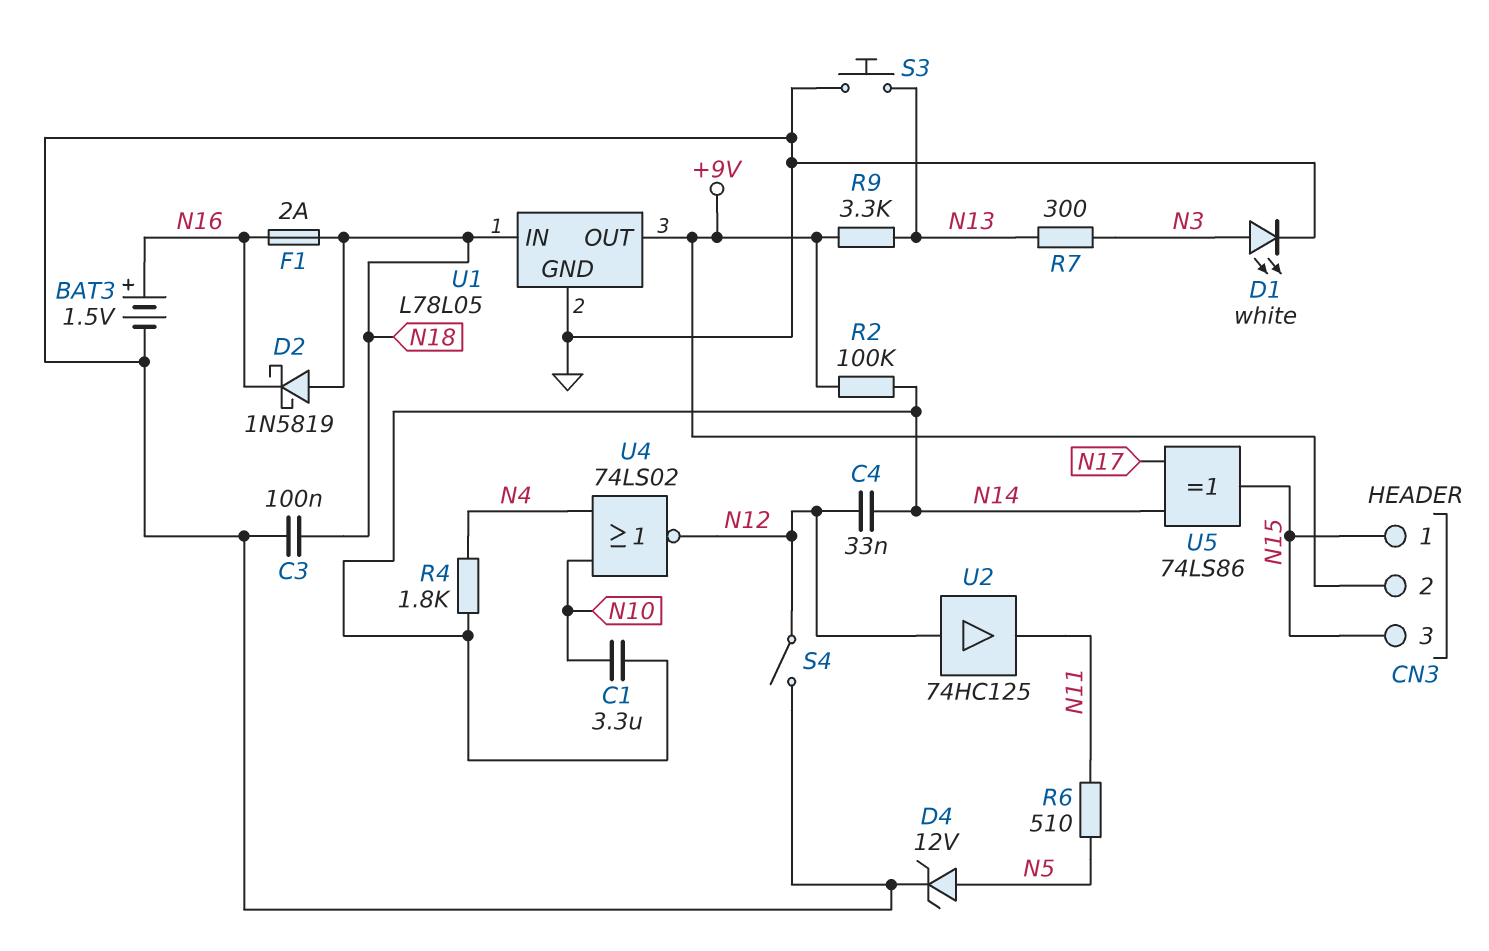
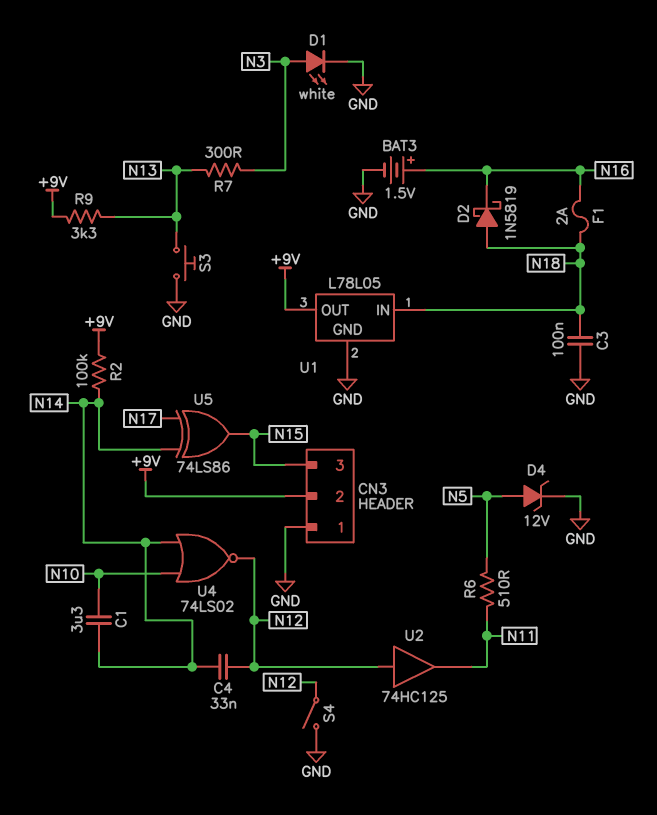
CN3 pin 1: N15 -> GND
R4: 1.8k (N4, N14) -> none
U4: NOR 74LS02 (in N4, in N10, out N12) -> NOR 74LS02 (in N10, in N14, out N12)

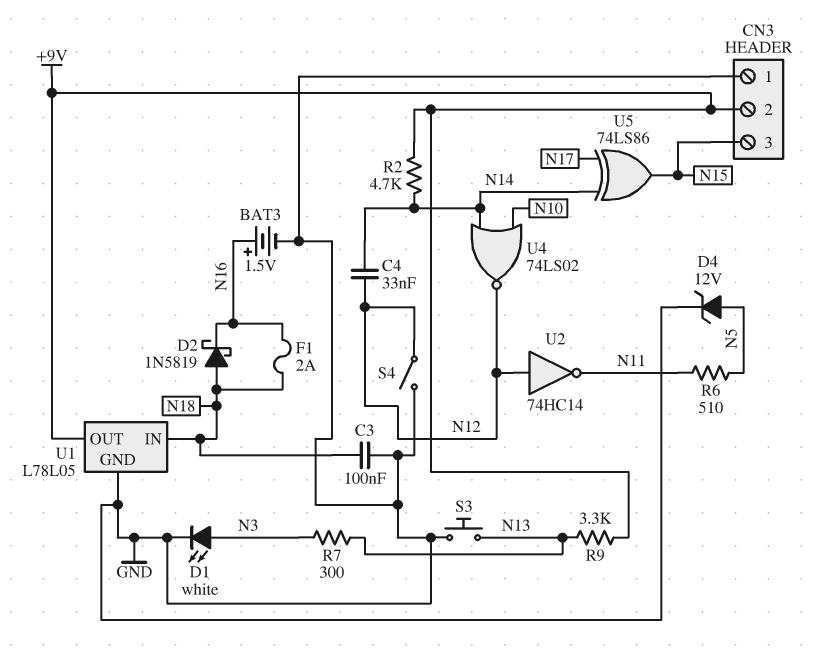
C1: 3.3uF (N10, N14) -> none
R2: 100k (+9V, N14) -> 4.7k (+9V, N14)
U2: buffer 74HC125 (in N12, out N11) -> NOT 74HC14 (in N12, out N11)

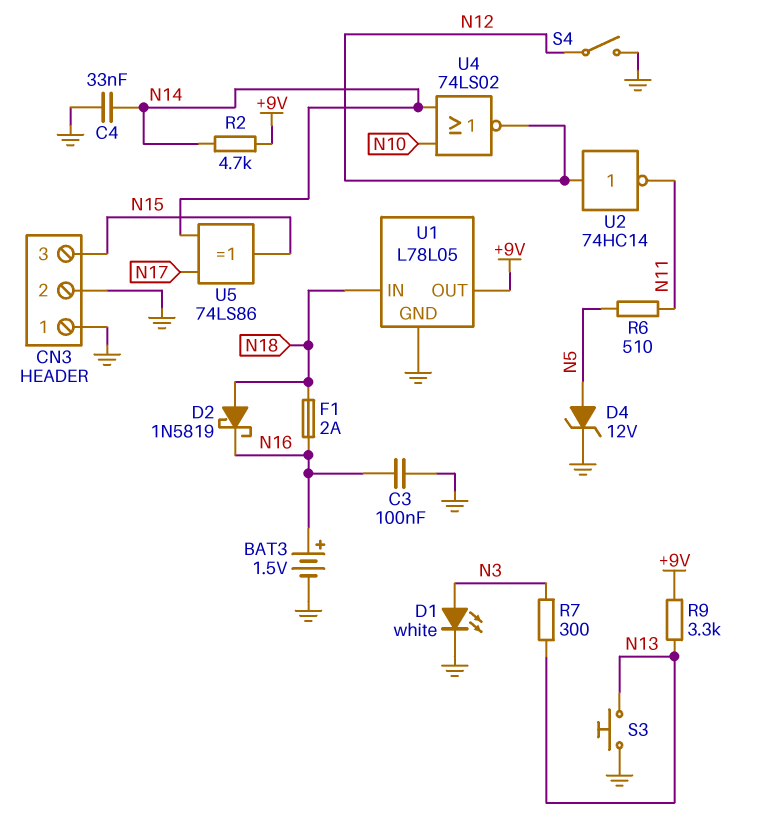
C3: 100nF (GND, N18) -> 100nF (GND, N16)
C4: 33nF (N12, N14) -> 33nF (GND, N14)
CN3 pin 2: +9V -> GND

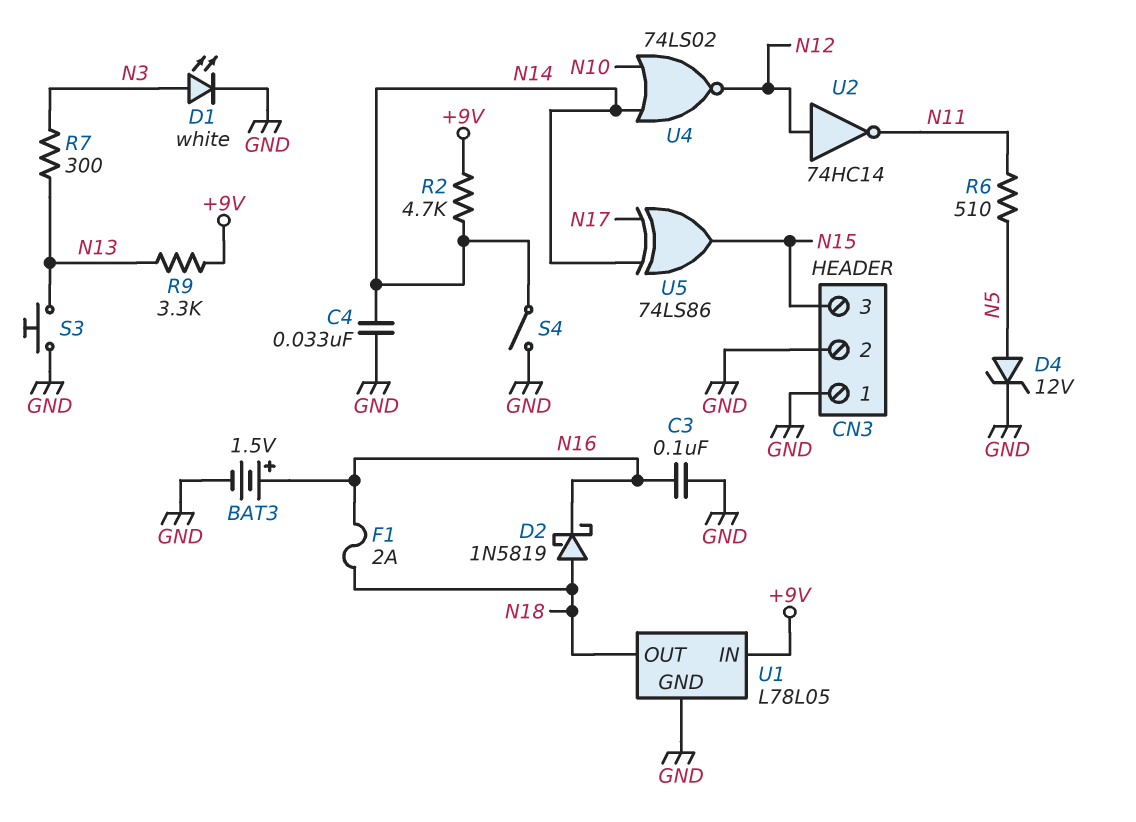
S4: switch (GND, N12) -> switch (GND, N14)
U1 pin IN: N18 -> +9V
U1 pin OUT: +9V -> N18

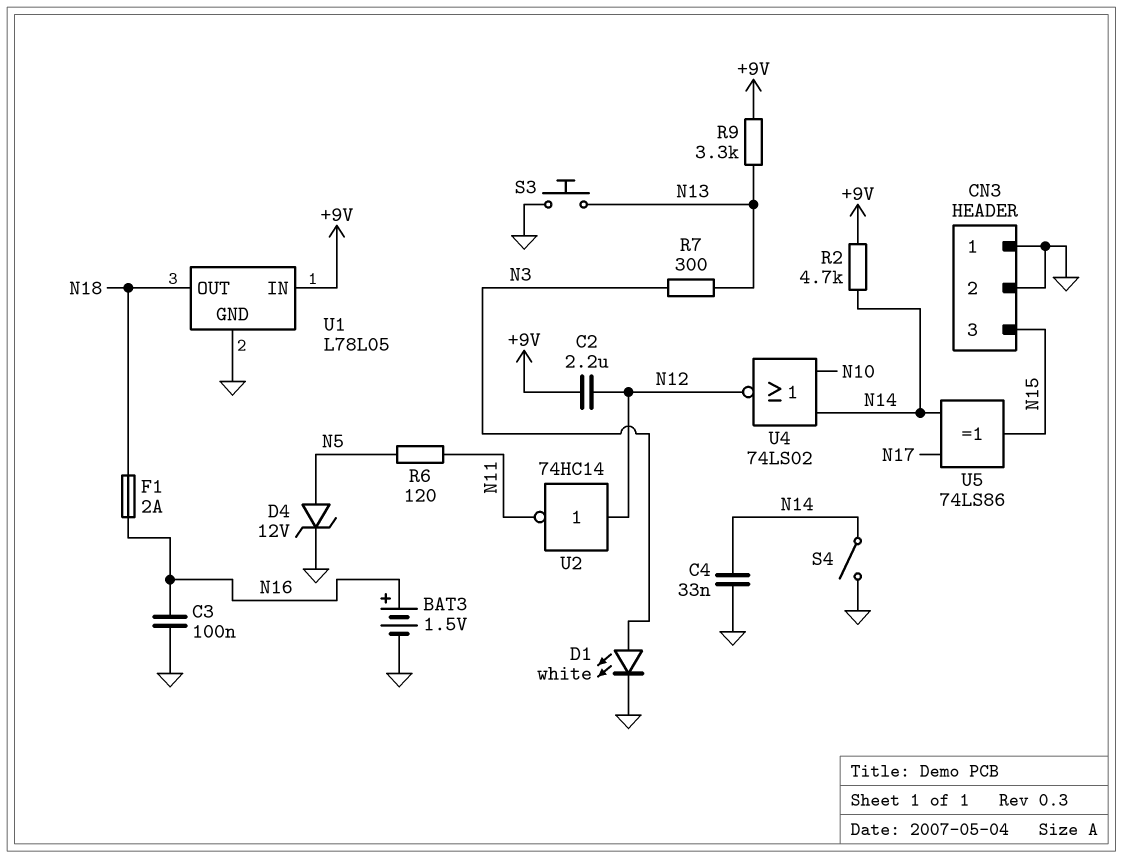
C2: none -> 2.2uF (+9V, N12)
D2: schottky 1N5819 (A N18, K N16) -> none
R6: 510 (N5, N11) -> 120 (N5, N11)

